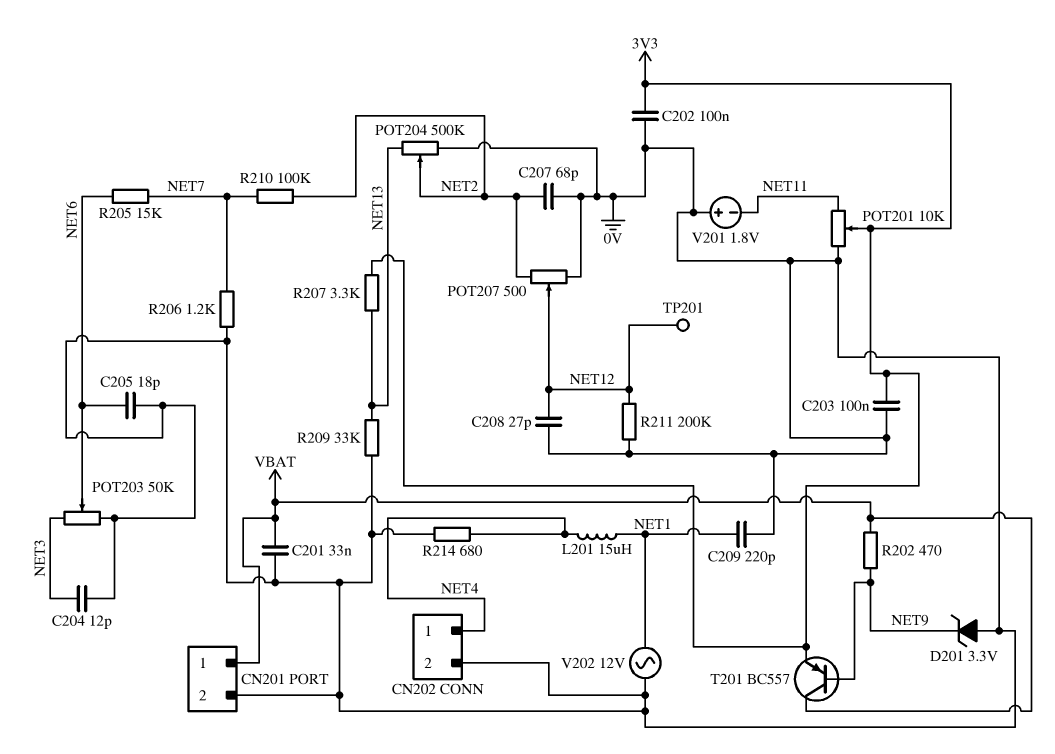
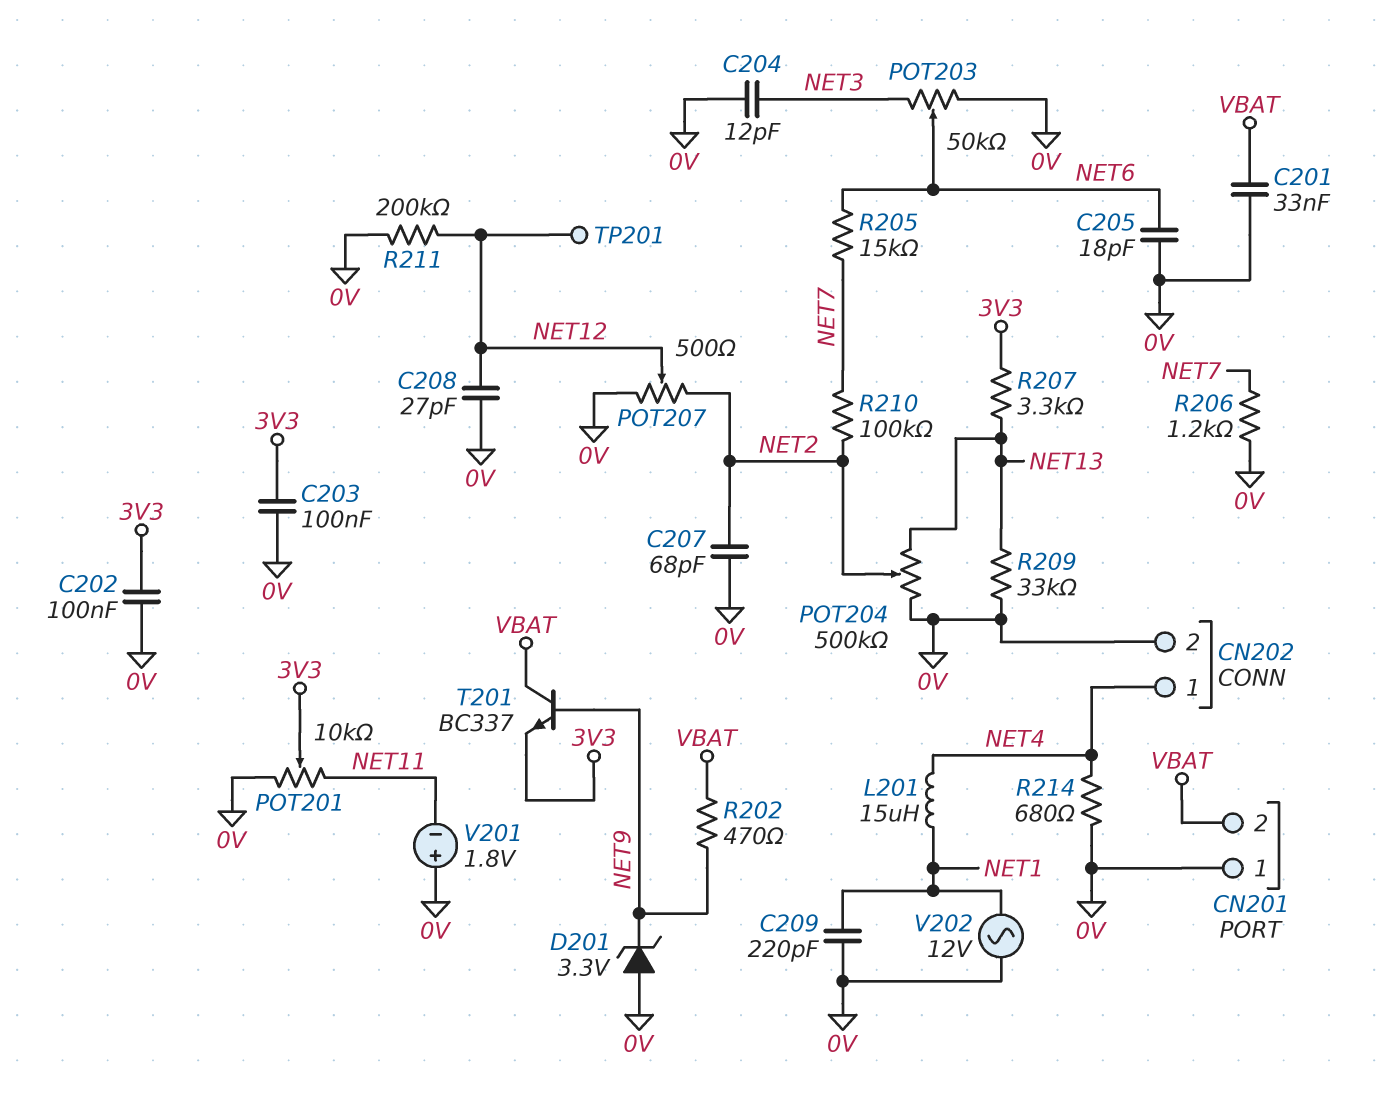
CN201 pin 1: VBAT -> 0V
CN201 pin 2: 0V -> VBAT
T201: PNP BC557 (B NET9, C VBAT, E 3V3) -> NPN BC337 (B NET9, C VBAT, E 3V3)

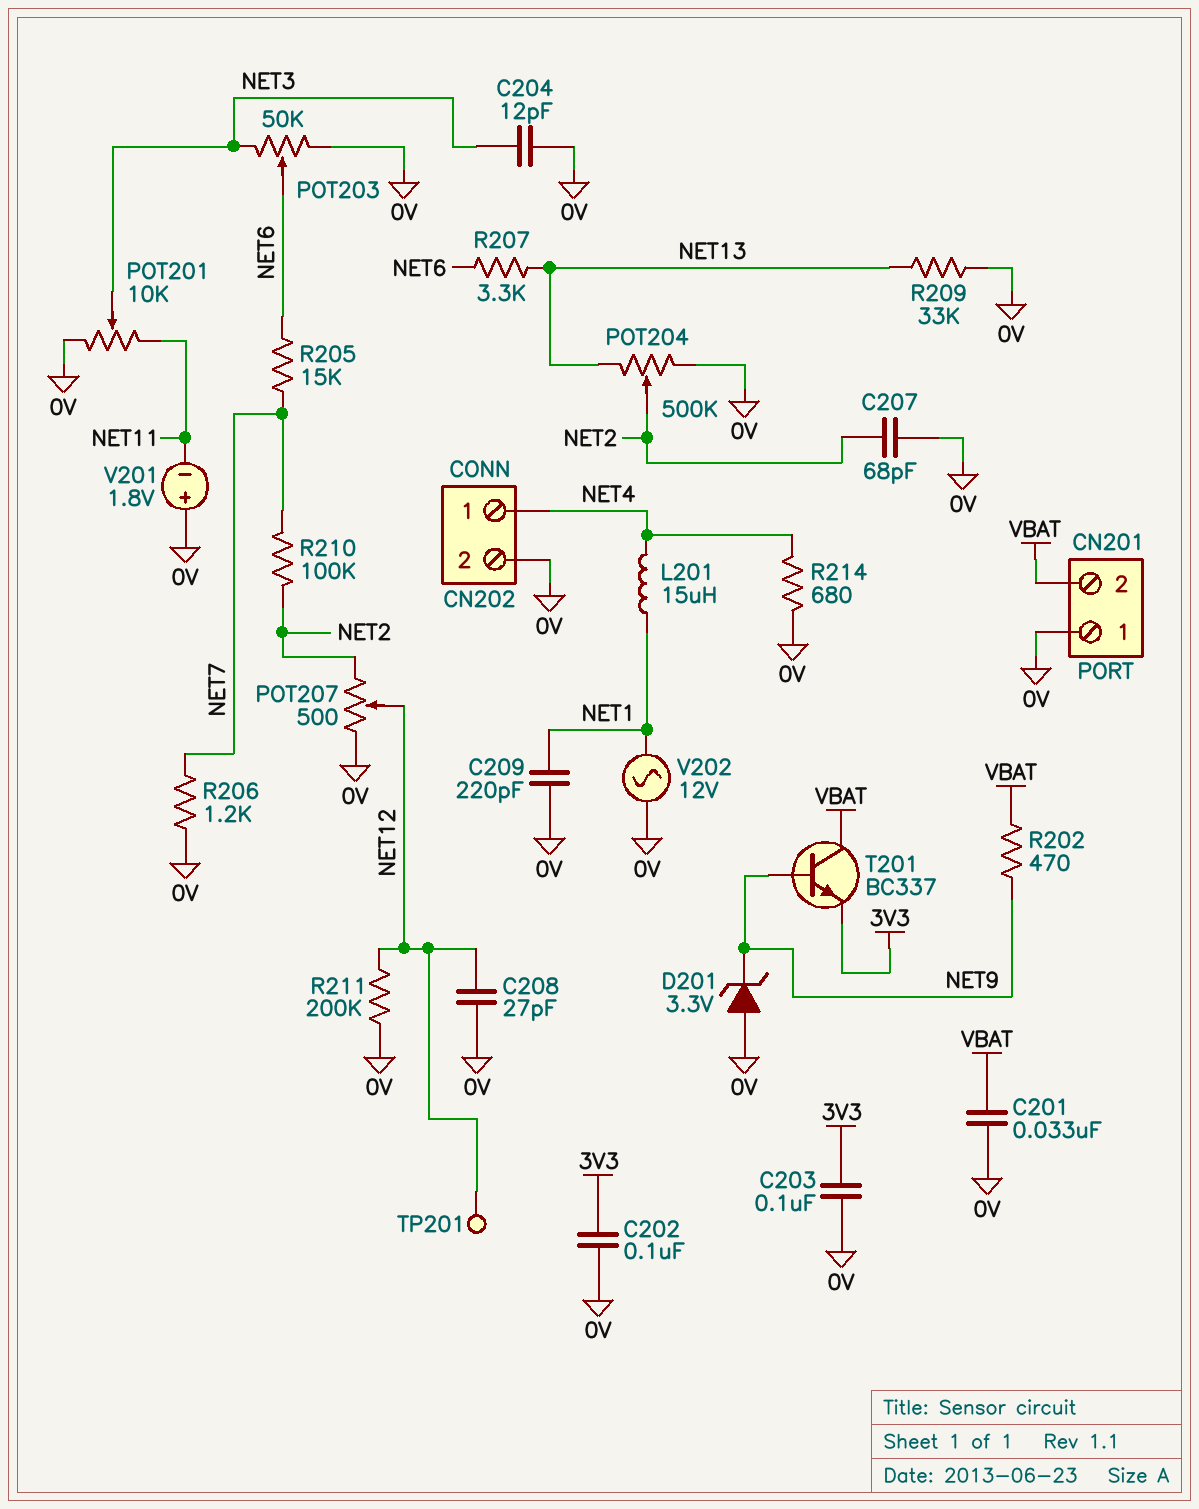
C205: 18pF (0V, NET6) -> none
POT201: 10k (0V, NET11, wiper 3V3) -> 10k (0V, NET11, wiper NET3)
R207: 3.3k (3V3, NET13) -> 3.3k (NET6, NET13)

